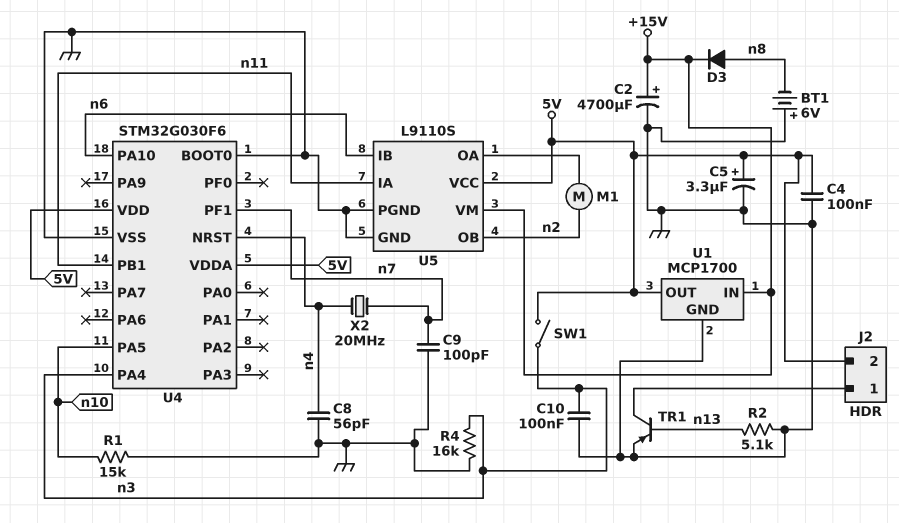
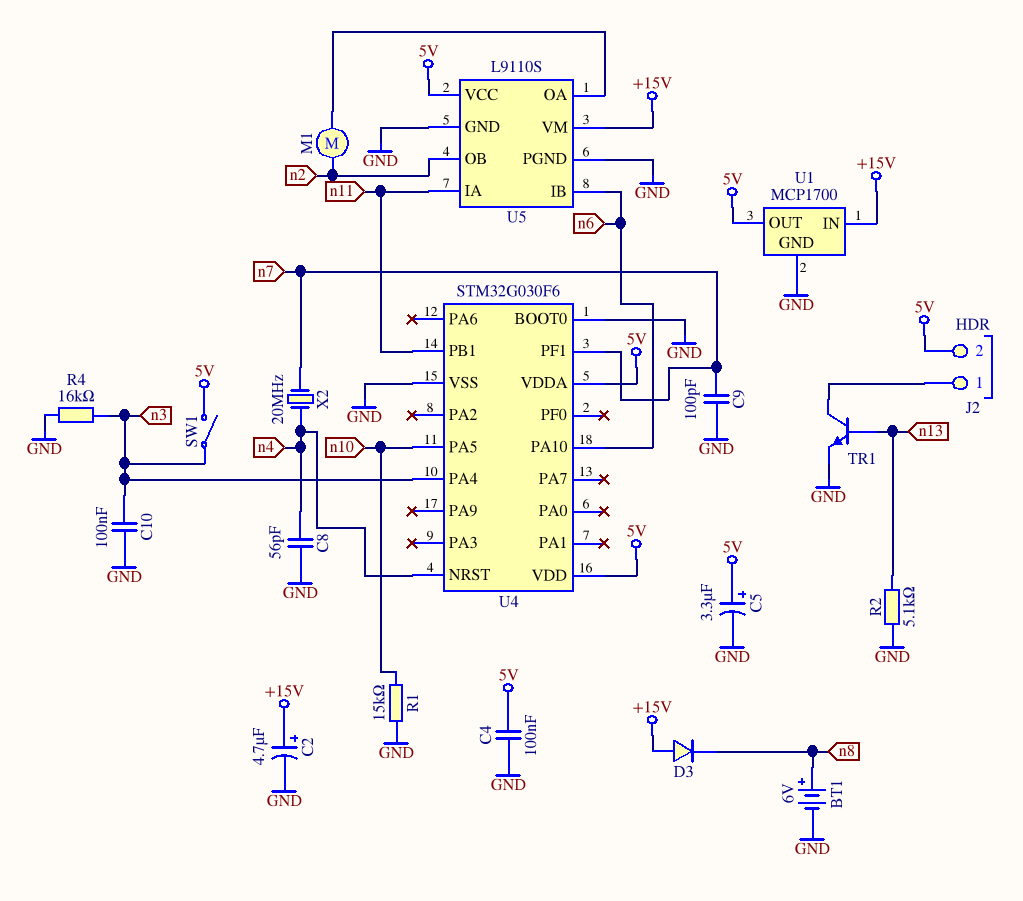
BT1: 6V (plus GND, minus n8) -> 6V (plus n8, minus GND)
C2: 4700uF (plus +15V, minus GND) -> 4.7uF (plus +15V, minus GND)
D3: diode (A n8, K +15V) -> diode (A +15V, K n8)
TR1: PNP (B n13, C J2/1, E GND) -> NPN (B n13, C J2/1, E GND)

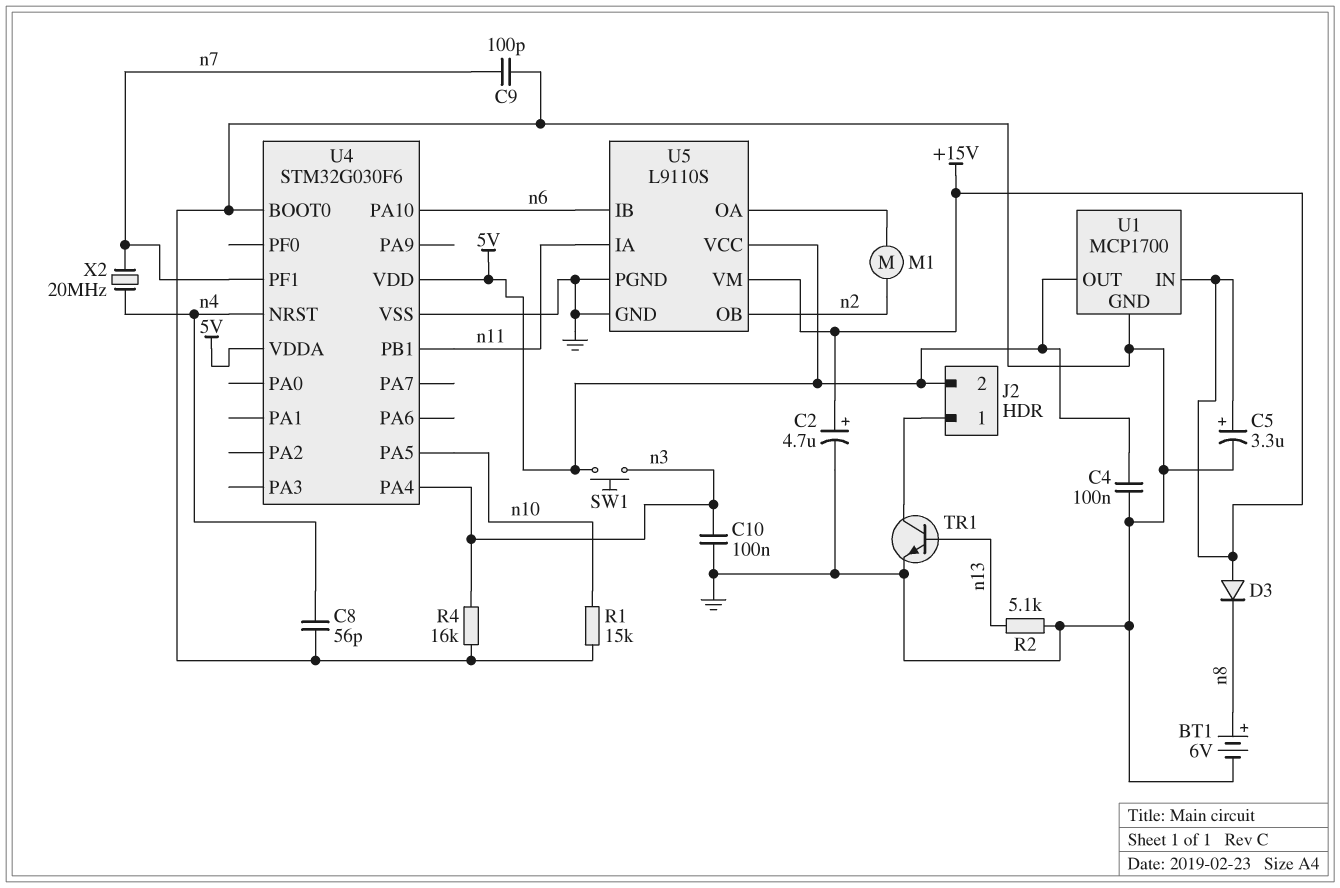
C5: 3.3uF (plus 5V, minus GND) -> 3.3uF (plus +15V, minus GND)
SW1: switch (5V, n3) -> button (5V, n3)

